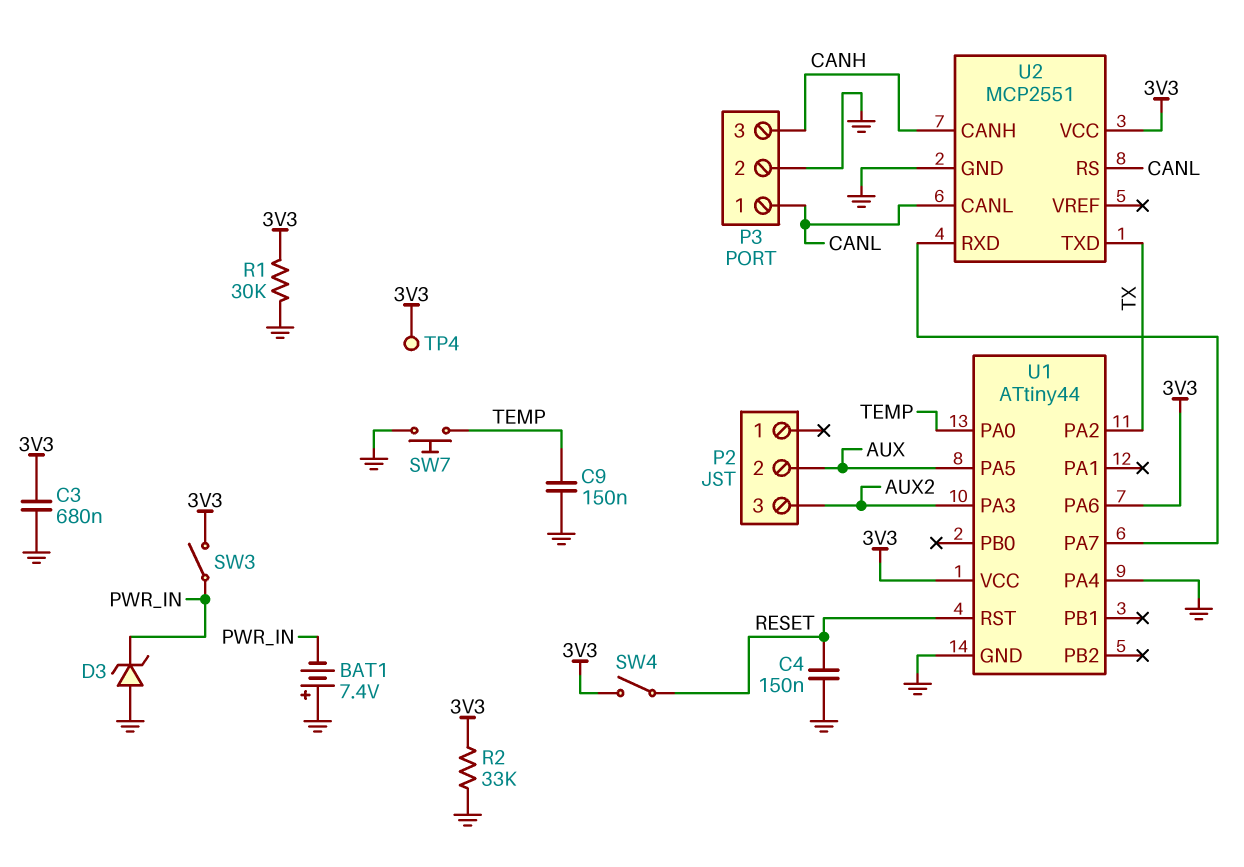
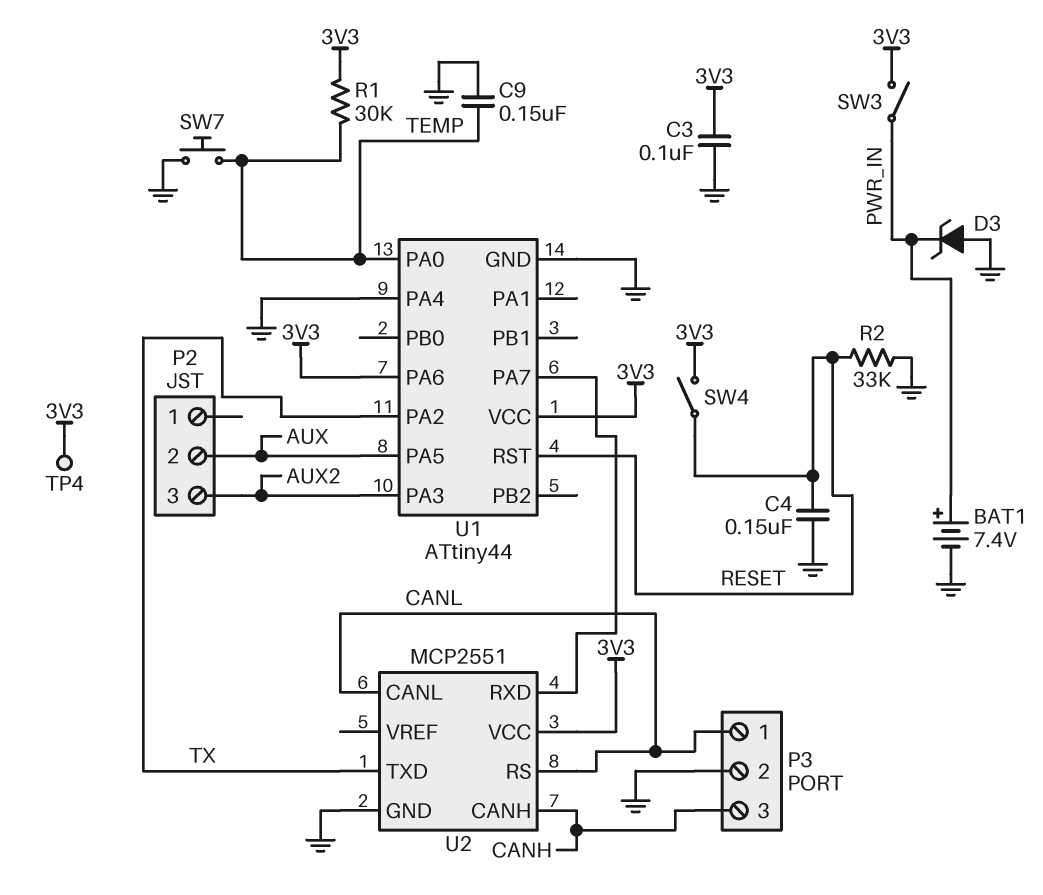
BAT1: 7.4V (plus GND, minus PWR_IN) -> 7.4V (plus PWR_IN, minus GND)
C3: 680nF (3V3, GND) -> 100nF (3V3, GND)
R1: 30k (3V3, GND) -> 30k (3V3, TEMP)
R2: 33k (3V3, GND) -> 33k (GND, RESET)

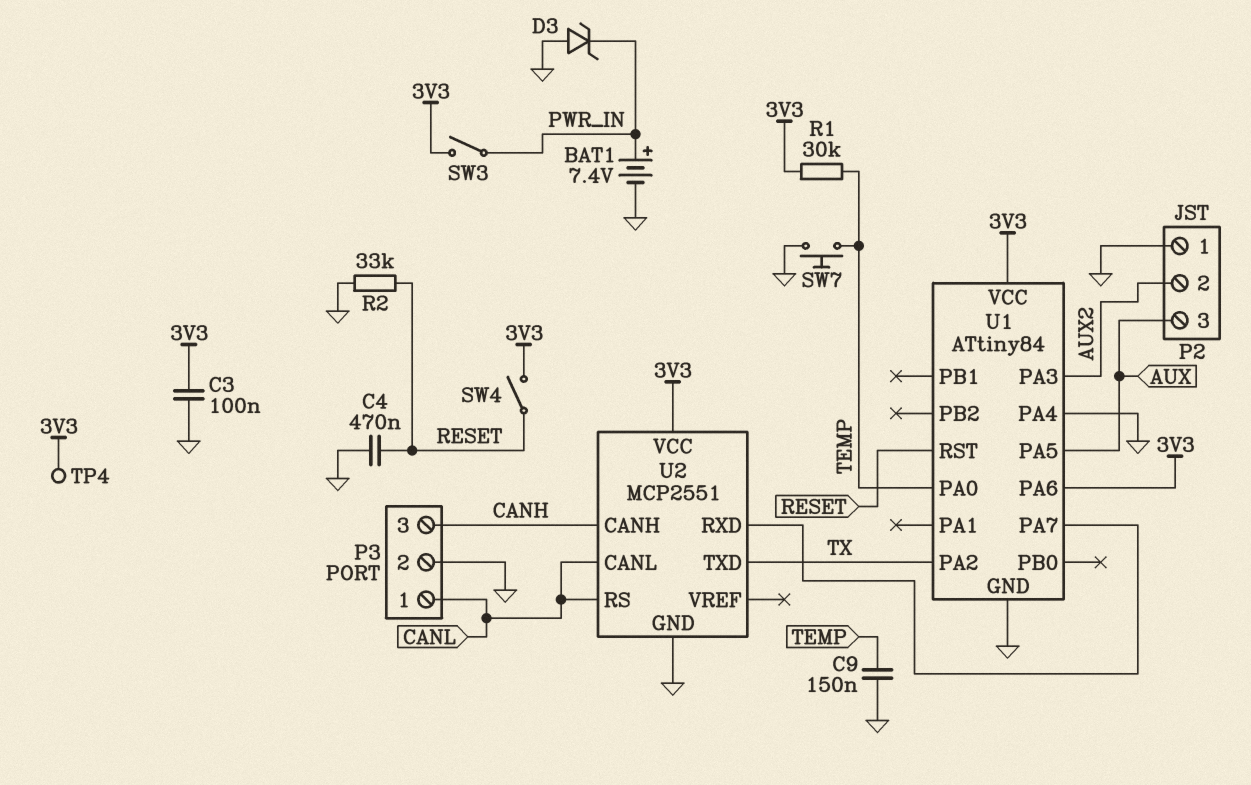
C4: 150nF (GND, RESET) -> 470nF (GND, RESET)
P2 pin 1: none -> GND
P2 pin 2: AUX -> AUX2
P2 pin 3: AUX2 -> AUX
U1: ATtiny44 -> ATtiny84

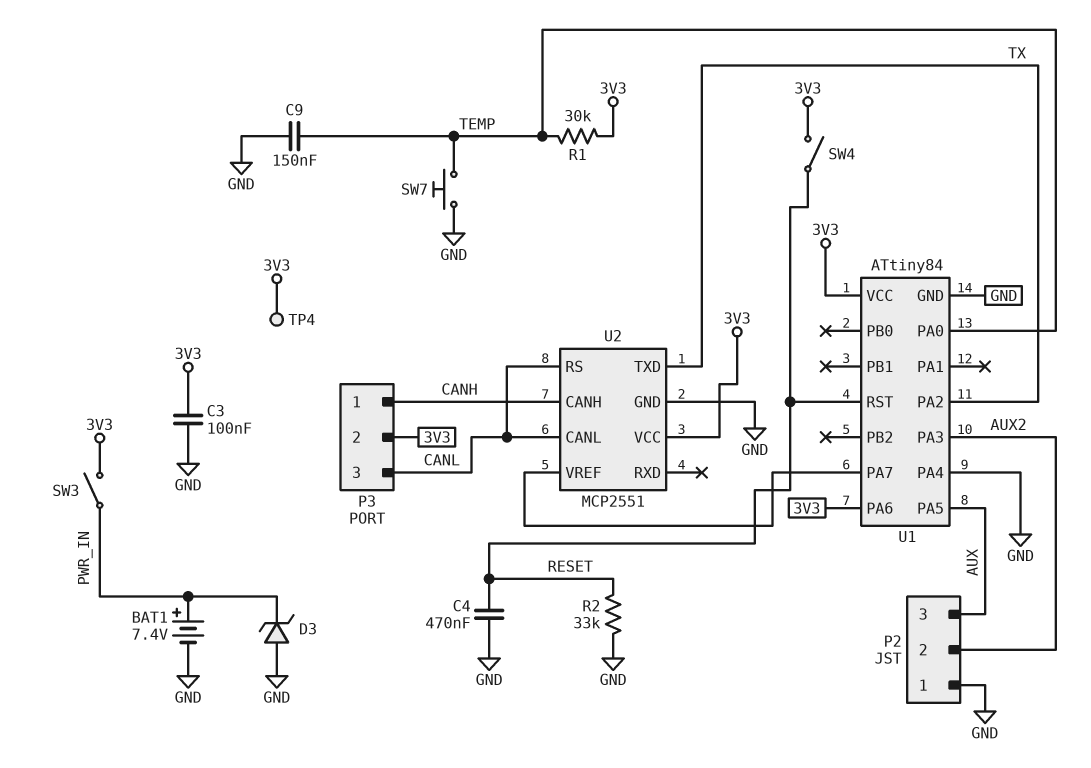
P3 pin 1: CANL -> CANH
P3 pin 2: GND -> 3V3
P3 pin 3: CANH -> CANL
U2 pin RXD: U1/PA7 -> none
U2 pin VREF: none -> U1/PA7

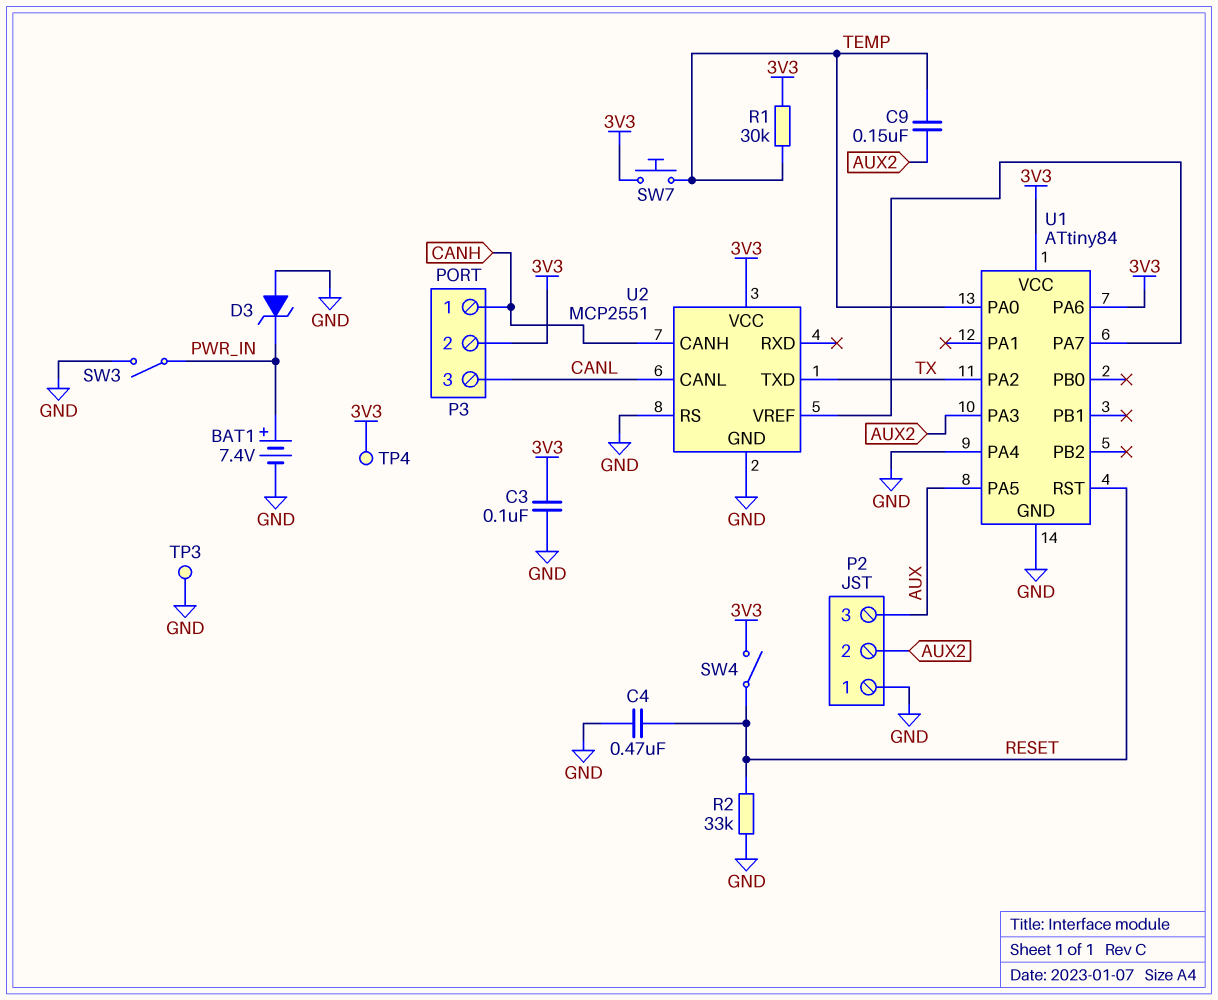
C9: 150nF (GND, TEMP) -> 150nF (AUX2, TEMP)
SW3: switch (3V3, PWR_IN) -> switch (GND, PWR_IN)
SW7: button (GND, TEMP) -> button (3V3, TEMP)
TP3: none -> test point (GND)
U2 pin RS: CANL -> GND

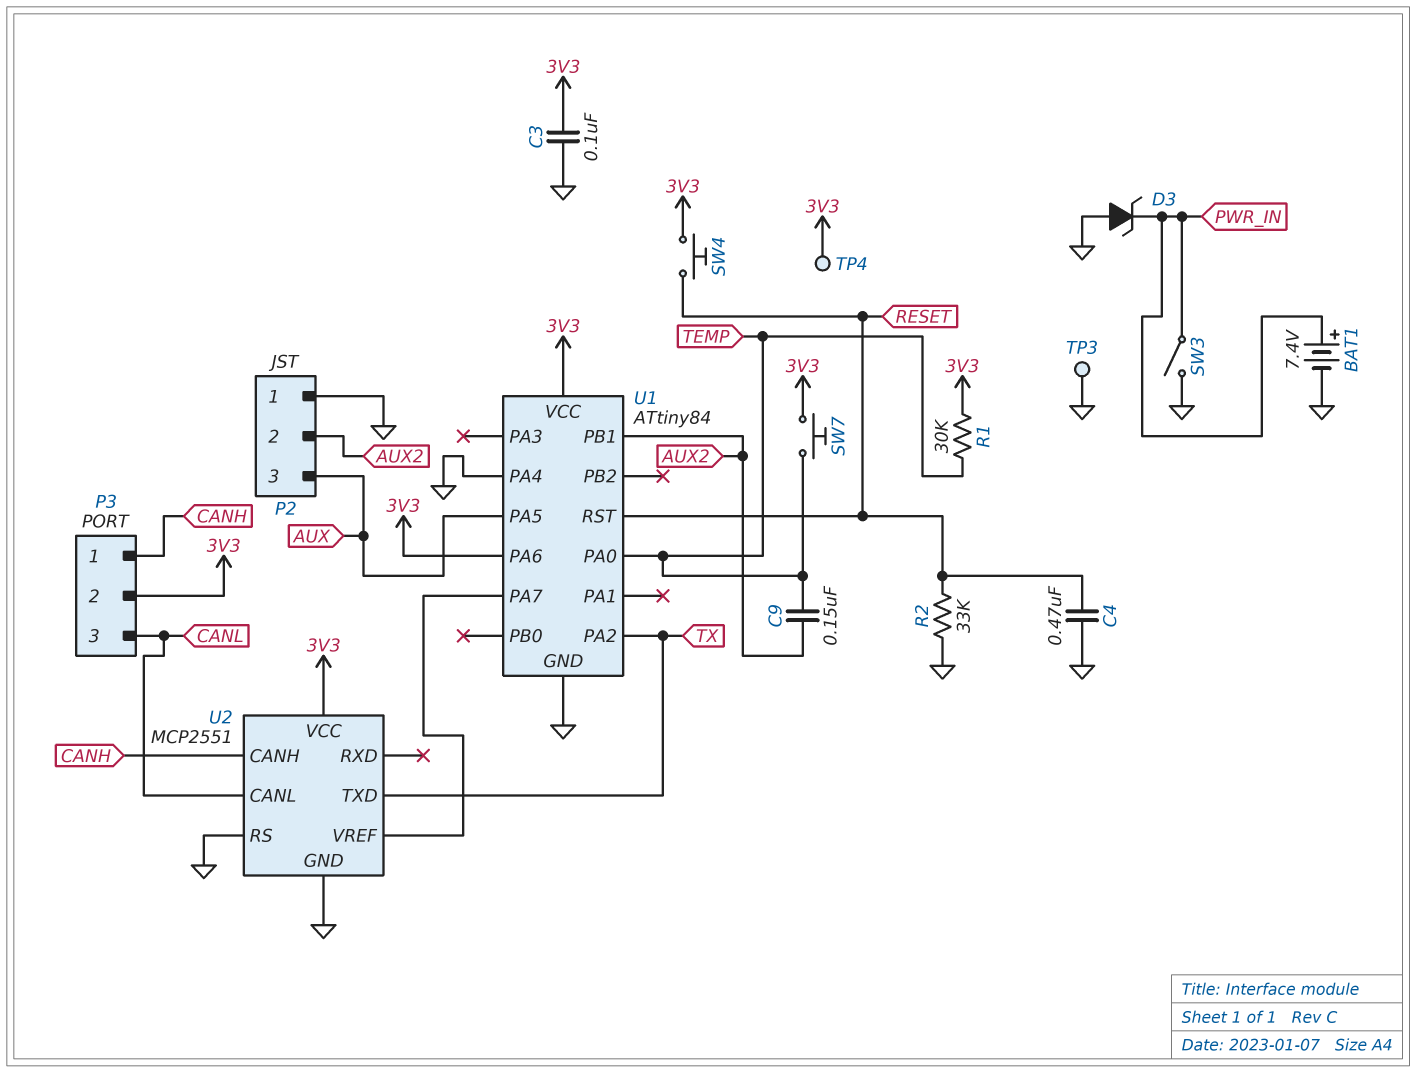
SW4: switch (3V3, RESET) -> button (3V3, RESET)
U1 pin PA3: AUX2 -> none
U1 pin PB1: none -> AUX2

